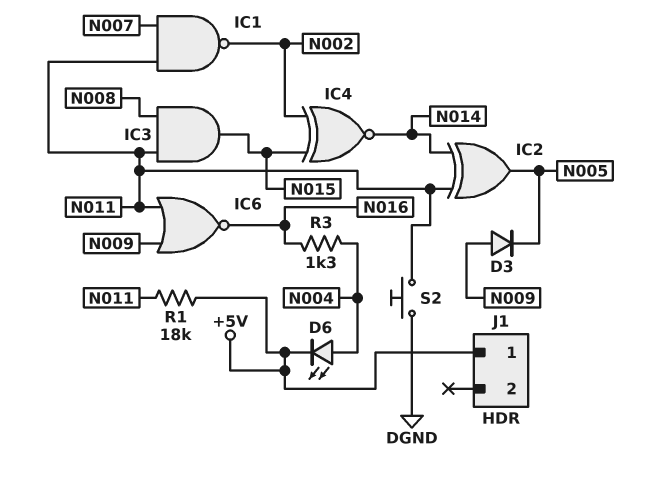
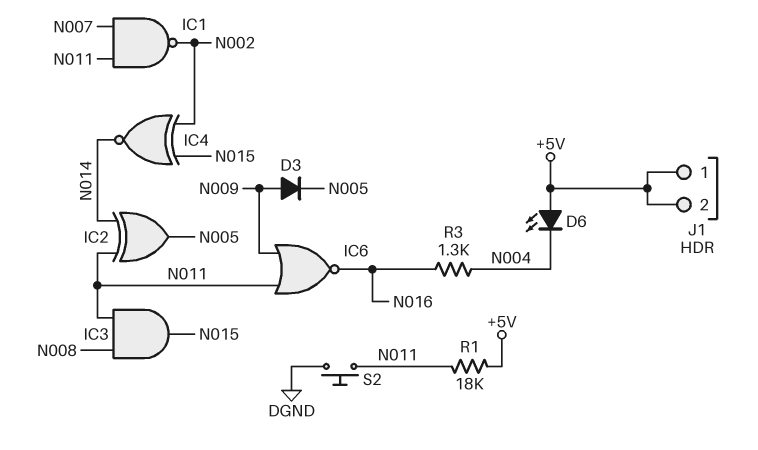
D6: LED (A N004, K +5V) -> LED (A +5V, K N004)
J1 pin 2: none -> +5V

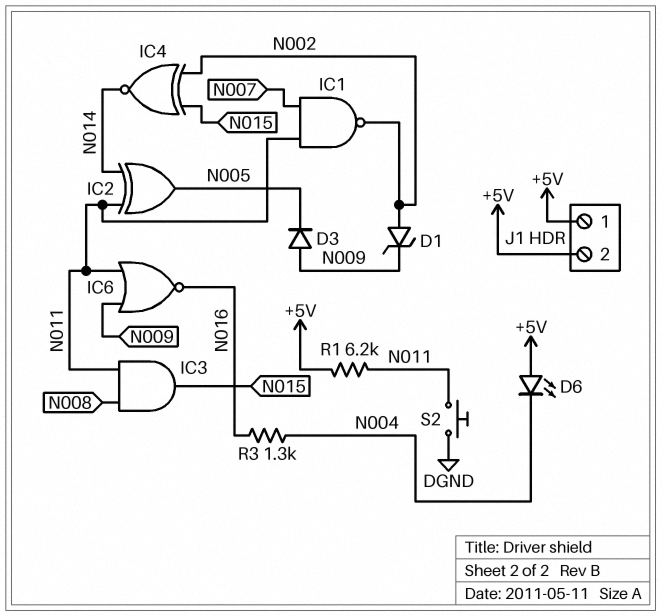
D1: none -> zener (A N002, K N009)
R1: 18k (+5V, N011) -> 6.2k (+5V, N011)

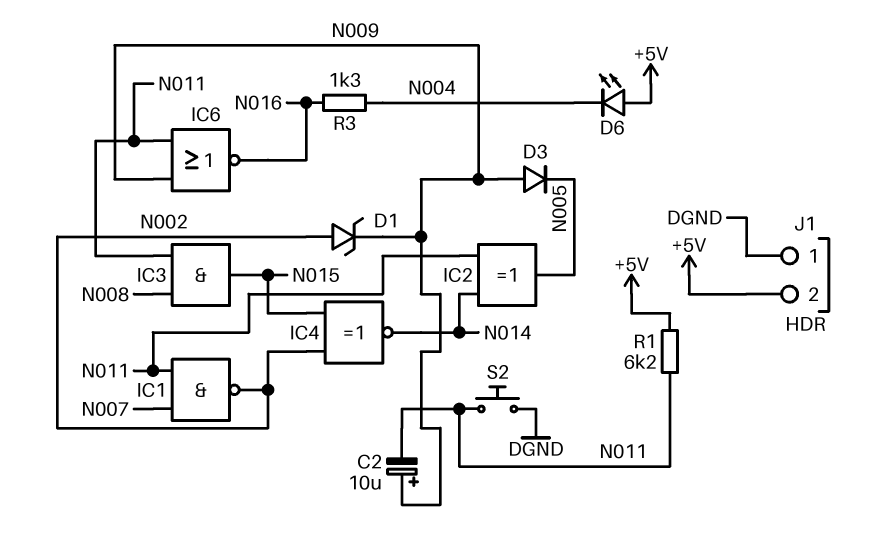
C2: none -> 10uF (plus N009, minus N011)
J1 pin 1: +5V -> DGND

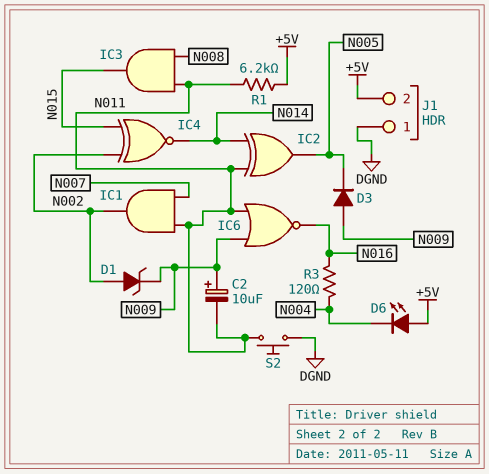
IC1: NAND (in N007, in N011, out N002) -> AND (in N007, in N011, out N002)
R3: 1.3k (N004, N016) -> 120 (N004, N016)

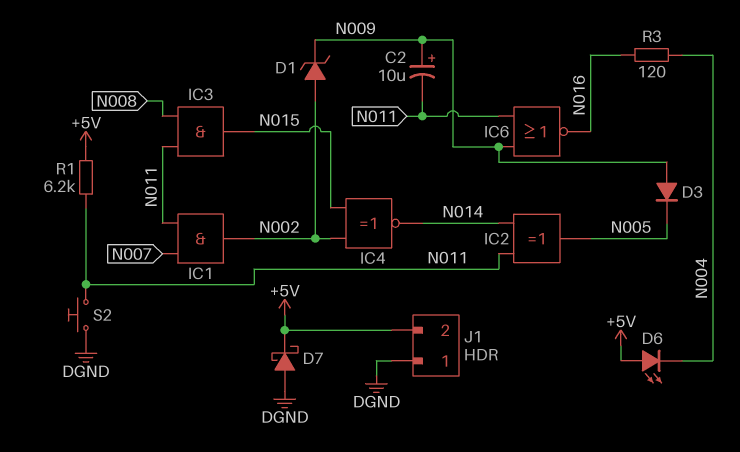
D7: none -> schottky (A DGND, K +5V)

